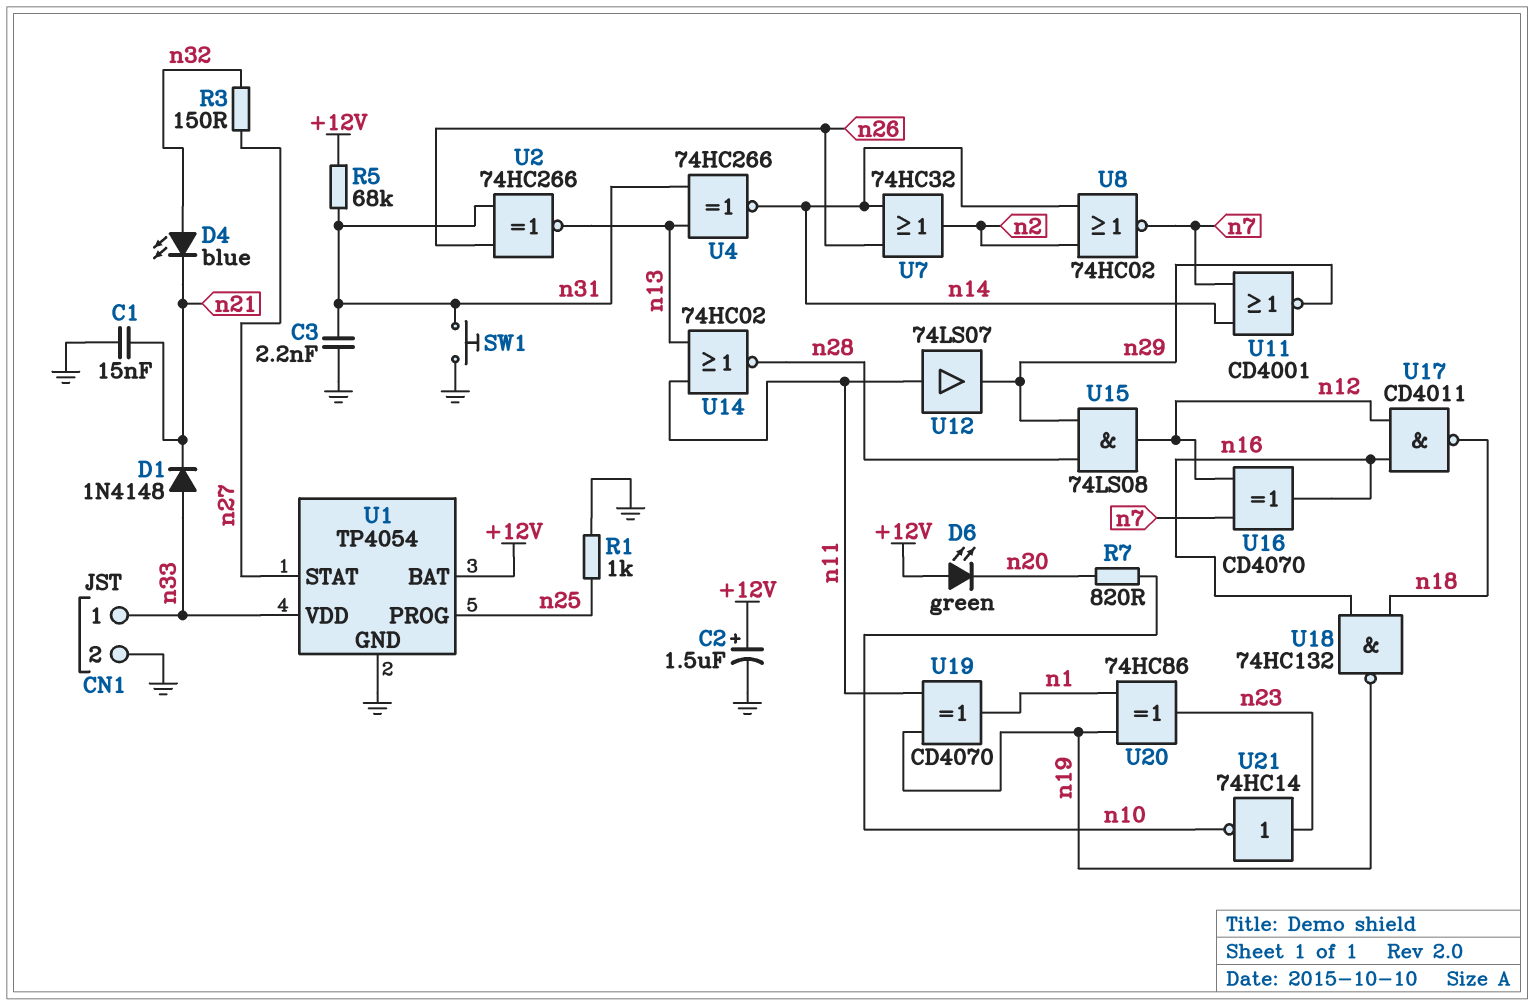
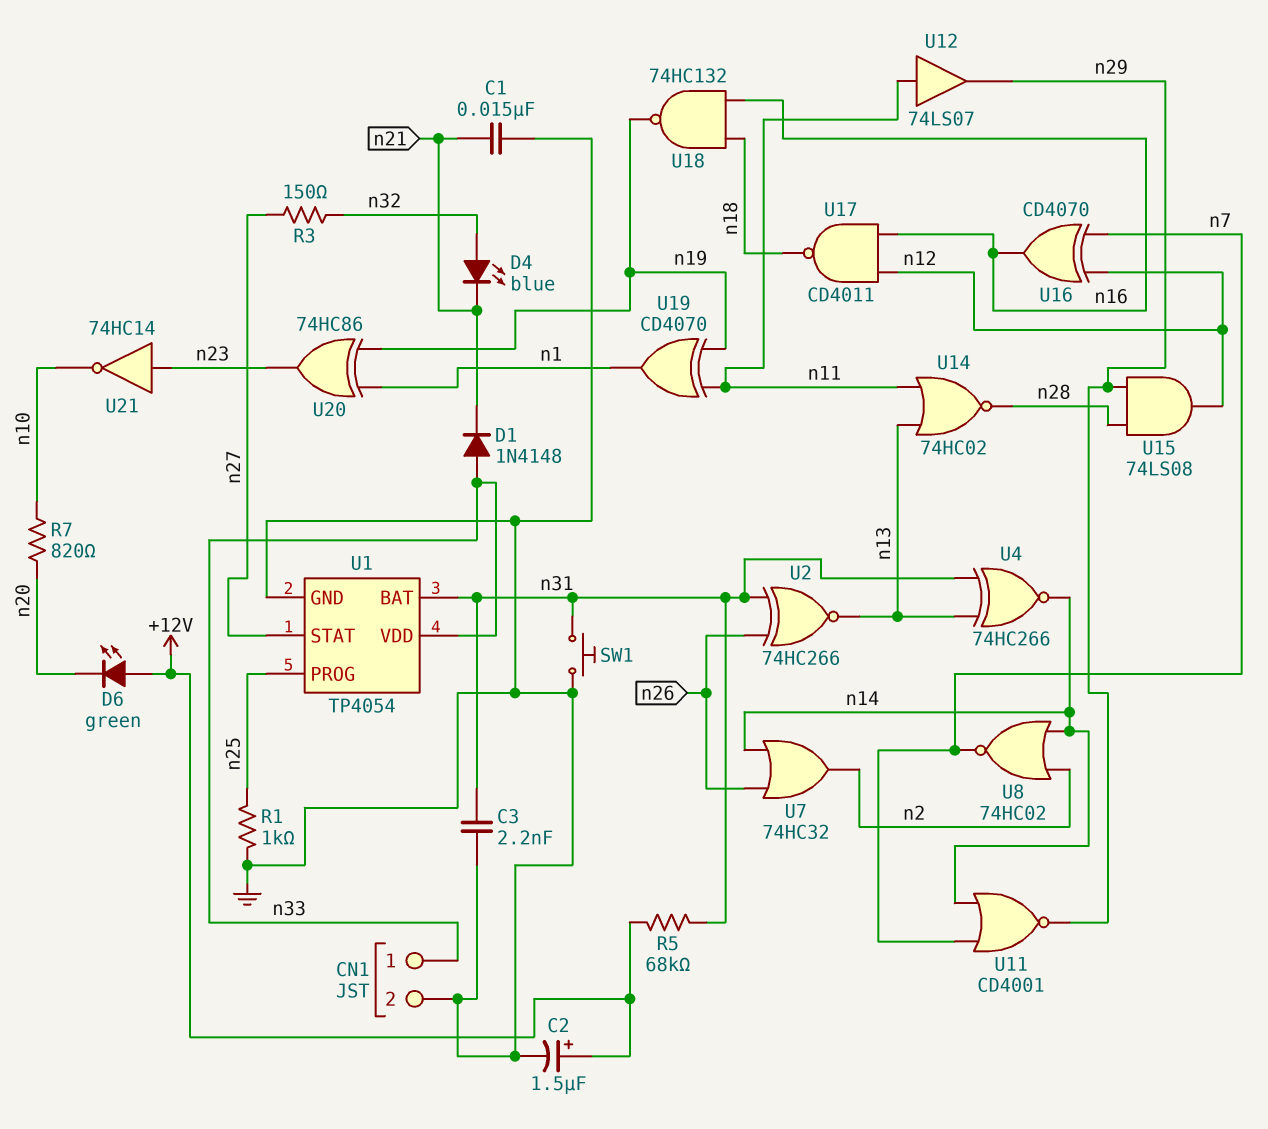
U1 pin BAT: +12V -> n31

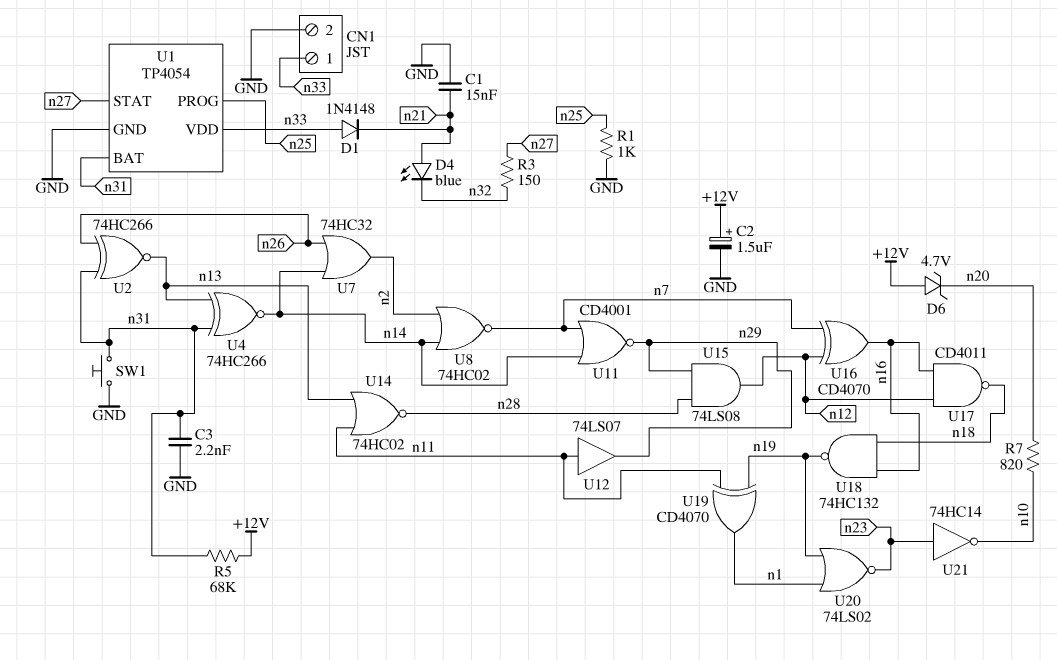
D4: LED blue (A n32, K n21) -> LED blue (A n21, K n32)
D6: LED green (A +12V, K n20) -> zener 4.7V (A +12V, K n20)
U20: XOR 74HC86 (in n1, in n19, out n23) -> NOR 74LS02 (in n1, in n19, out n23)

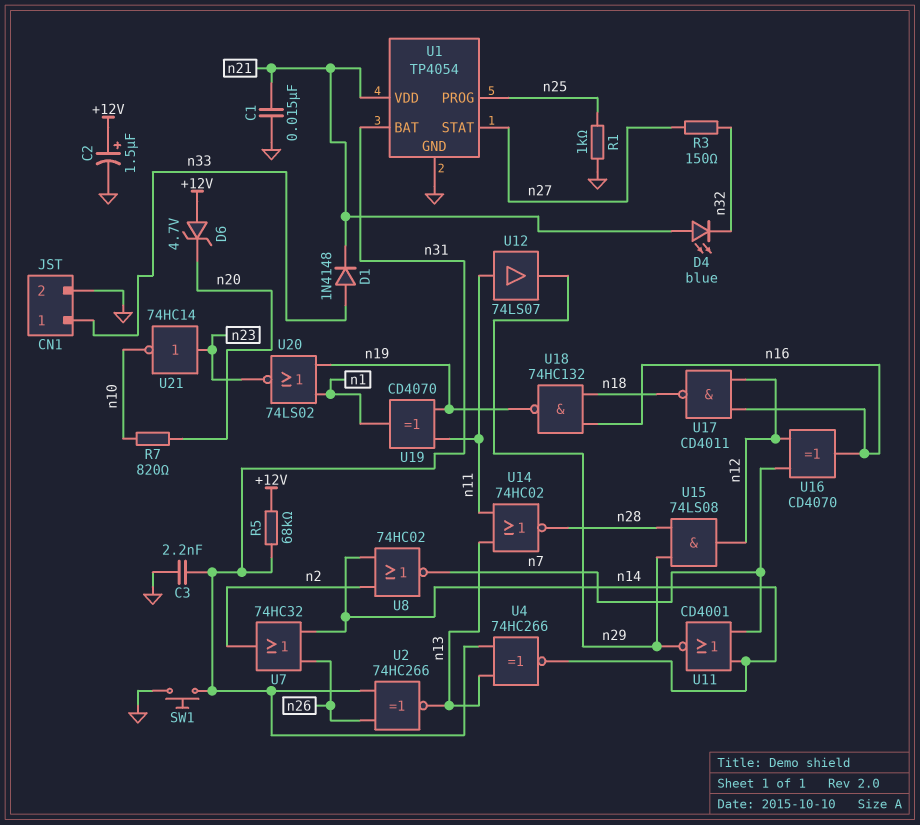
U1 pin VDD: n33 -> n21

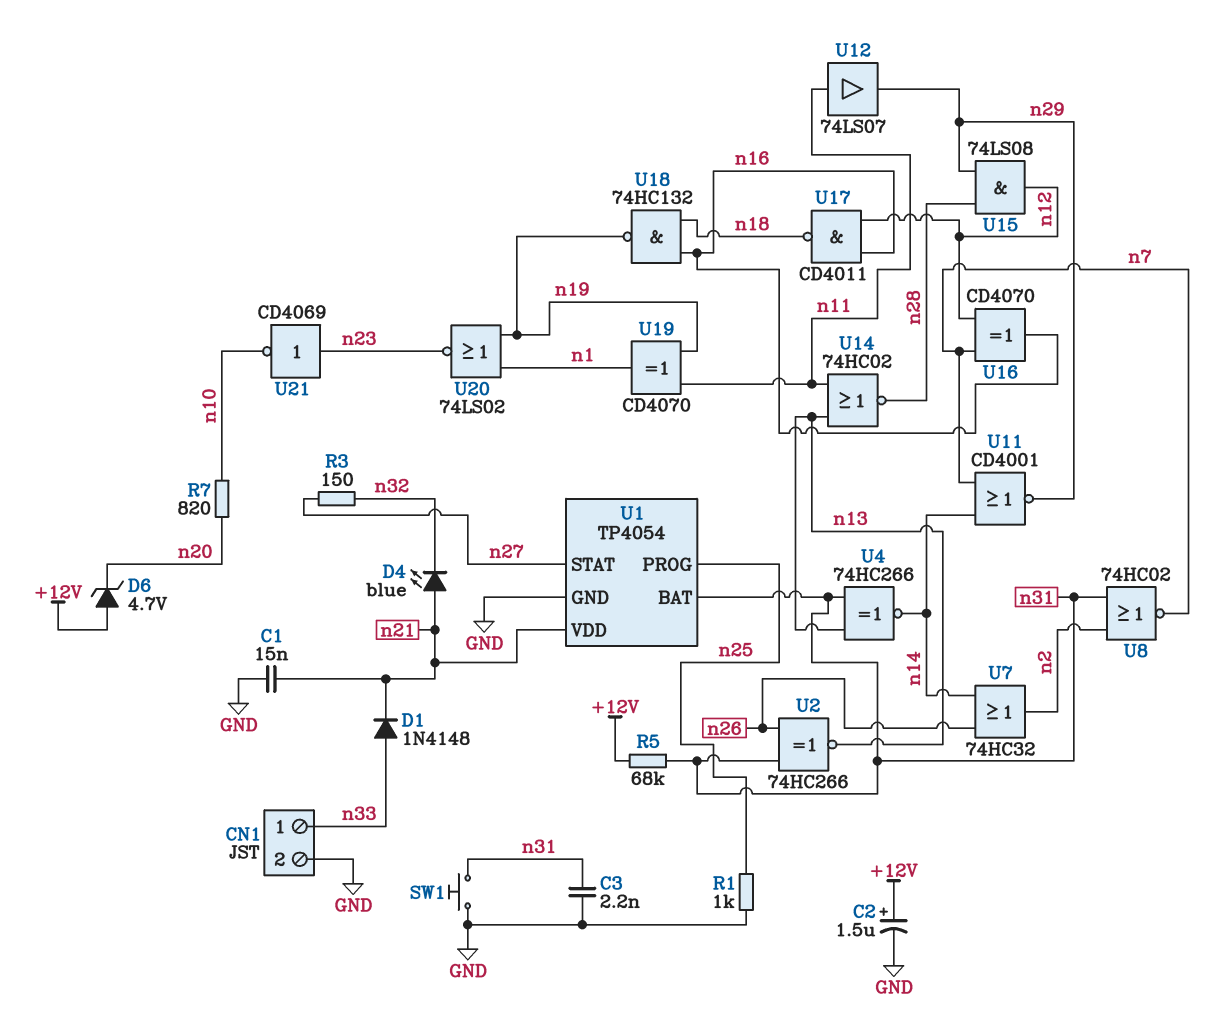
U8: NOR 74HC02 (in n2, in n14, out n7) -> NOR 74HC02 (in n2, in n31, out n7)
U21: NOT 74HC14 (in n23, out n10) -> NOT CD4069 (in n23, out n10)

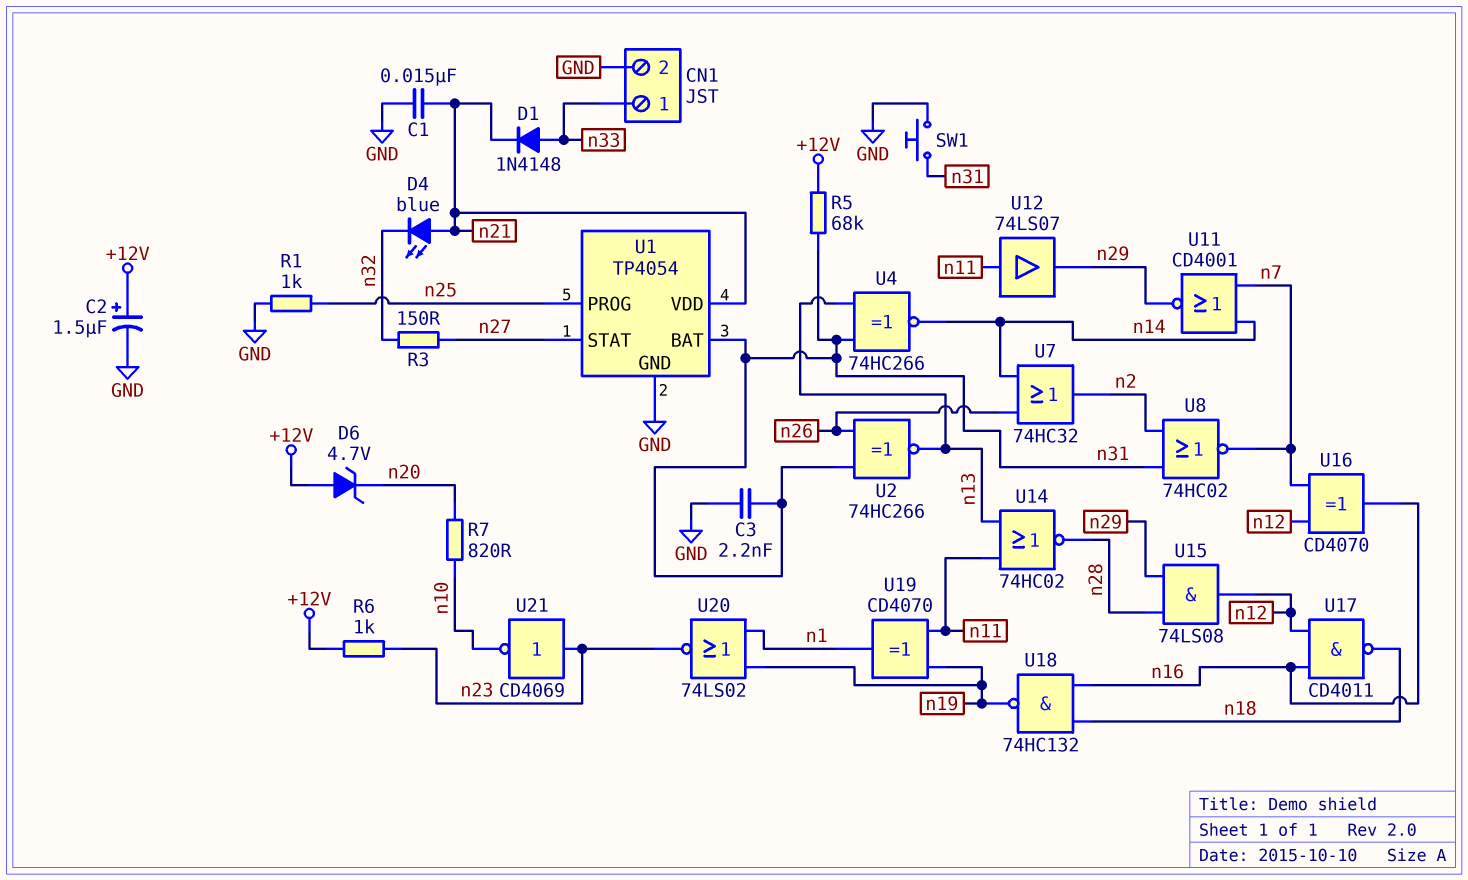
R6: none -> 1k (+12V, n23)

